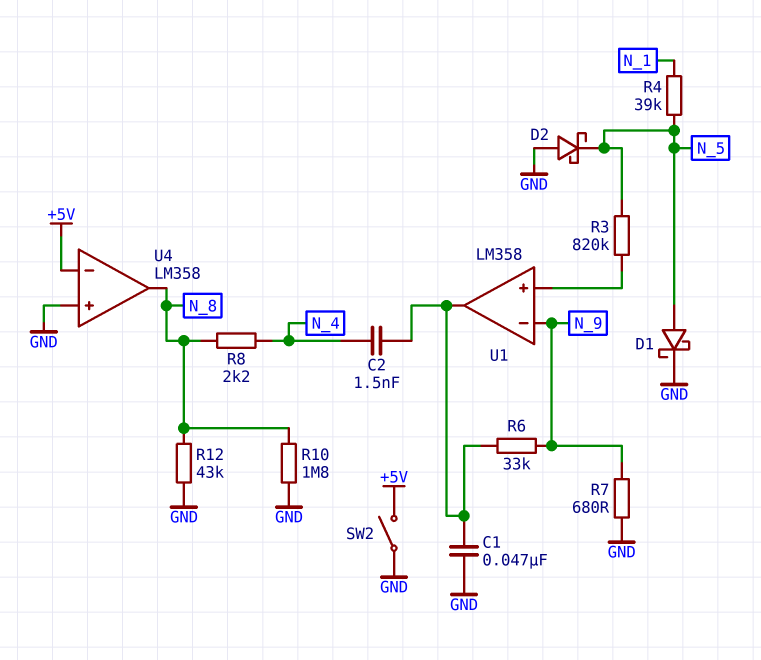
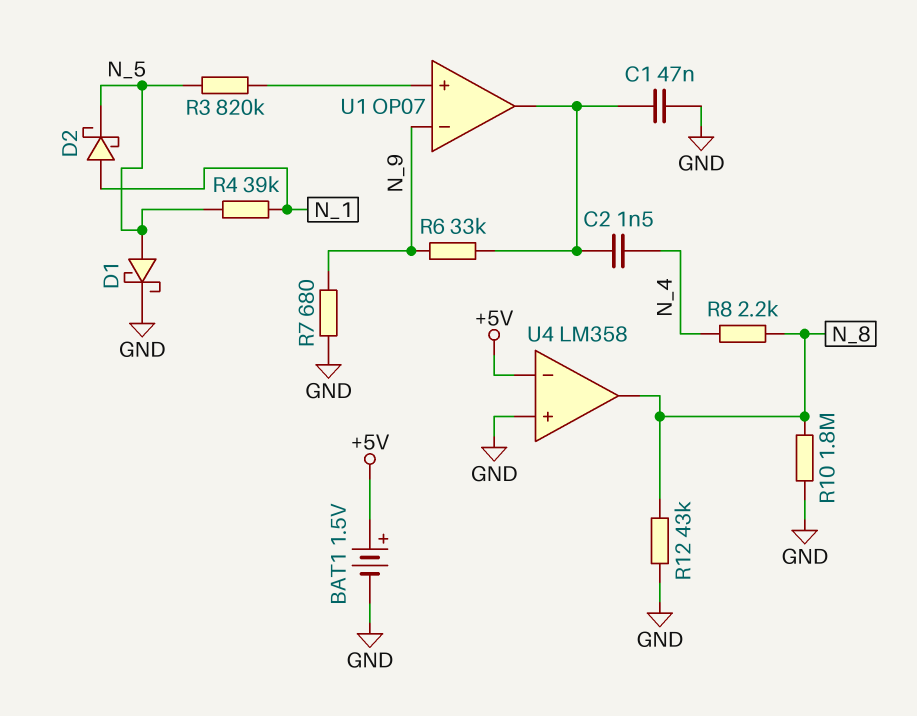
BAT1: none -> 1.5V (plus +5V, minus GND)
D2: schottky (A GND, K N_5) -> schottky (A N_1, K N_5)
SW2: switch (+5V, GND) -> none
U1: LM358 -> OP07

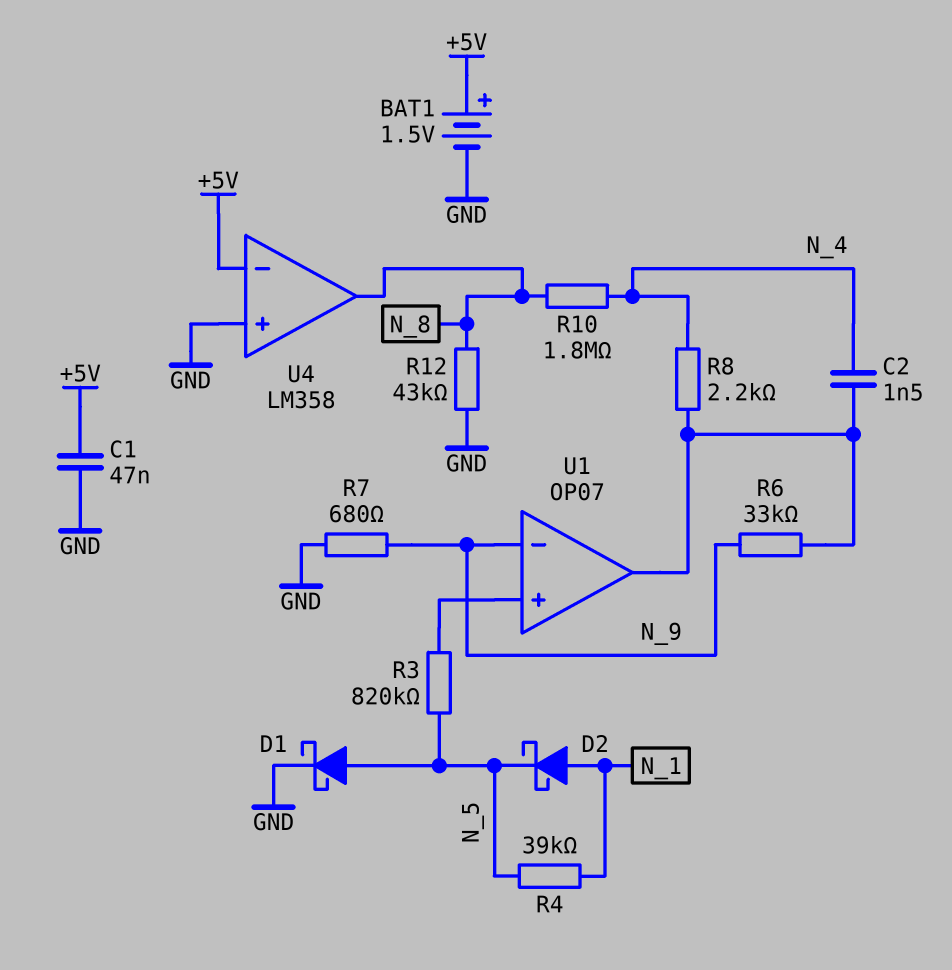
C1: 47nF (GND, U1/out) -> 47nF (+5V, GND)
R8: 2.2k (N_4, N_8) -> 2.2k (N_4, U1/out)
R10: 1.8M (GND, N_8) -> 1.8M (N_4, N_8)

